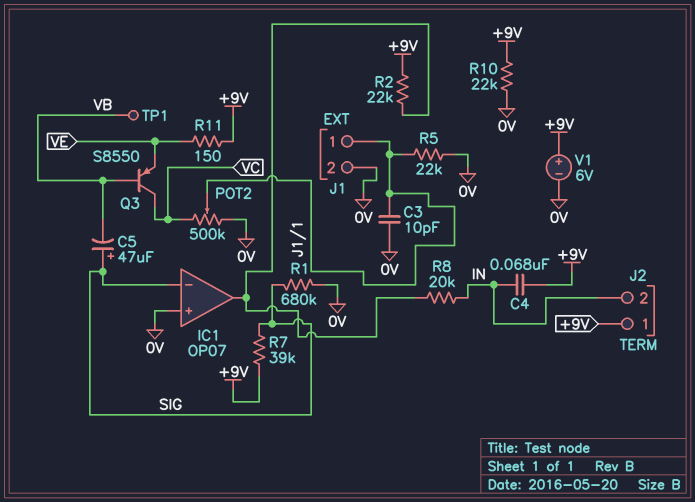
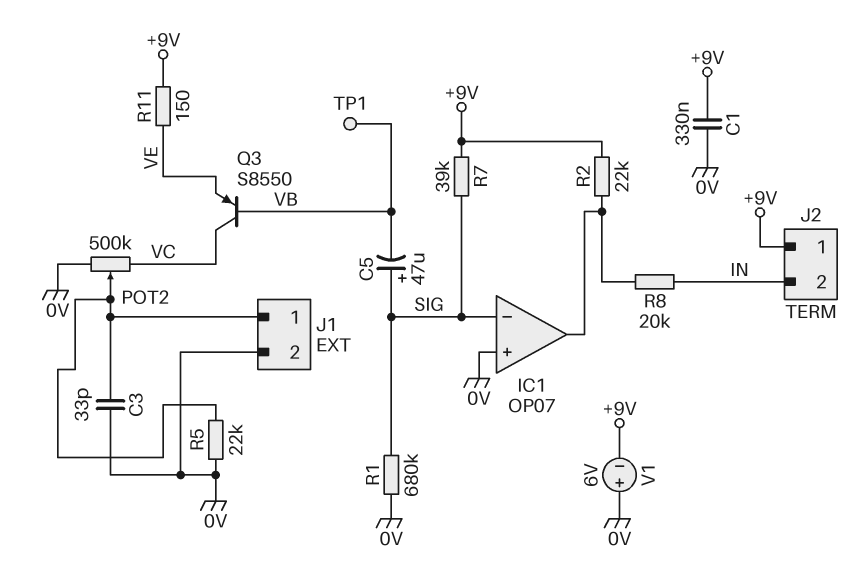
C1: none -> 330nF (+9V, 0V)
C3: 10pF (0V, J1/1) -> 33pF (0V, J1/1)
C4: 68nF (+9V, IN) -> none
R10: 22k (+9V, 0V) -> none
V1: 6V (plus +9V, minus 0V) -> 6V (plus 0V, minus +9V)

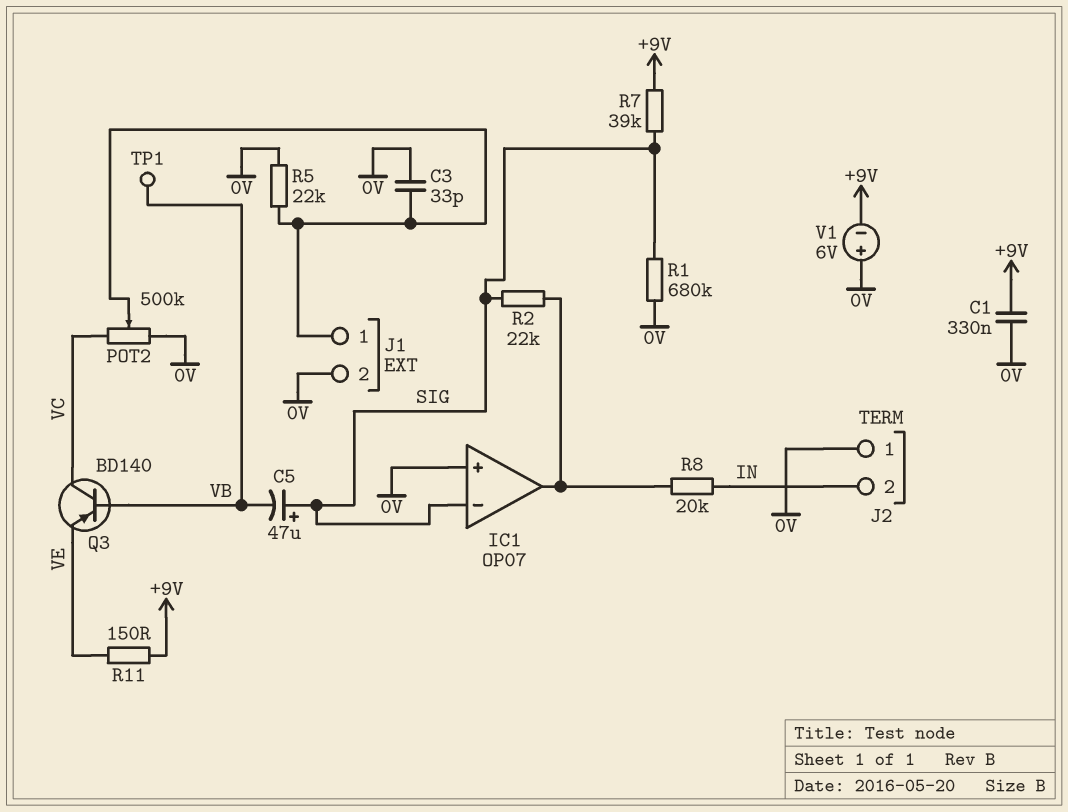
J2 pin 1: +9V -> 0V
Q3: PNP S8550 (B VB, C VC, E VE) -> PNP BD140 (B VB, C VC, E VE)
R2: 22k (+9V, IC1/out) -> 22k (IC1/out, SIG)

